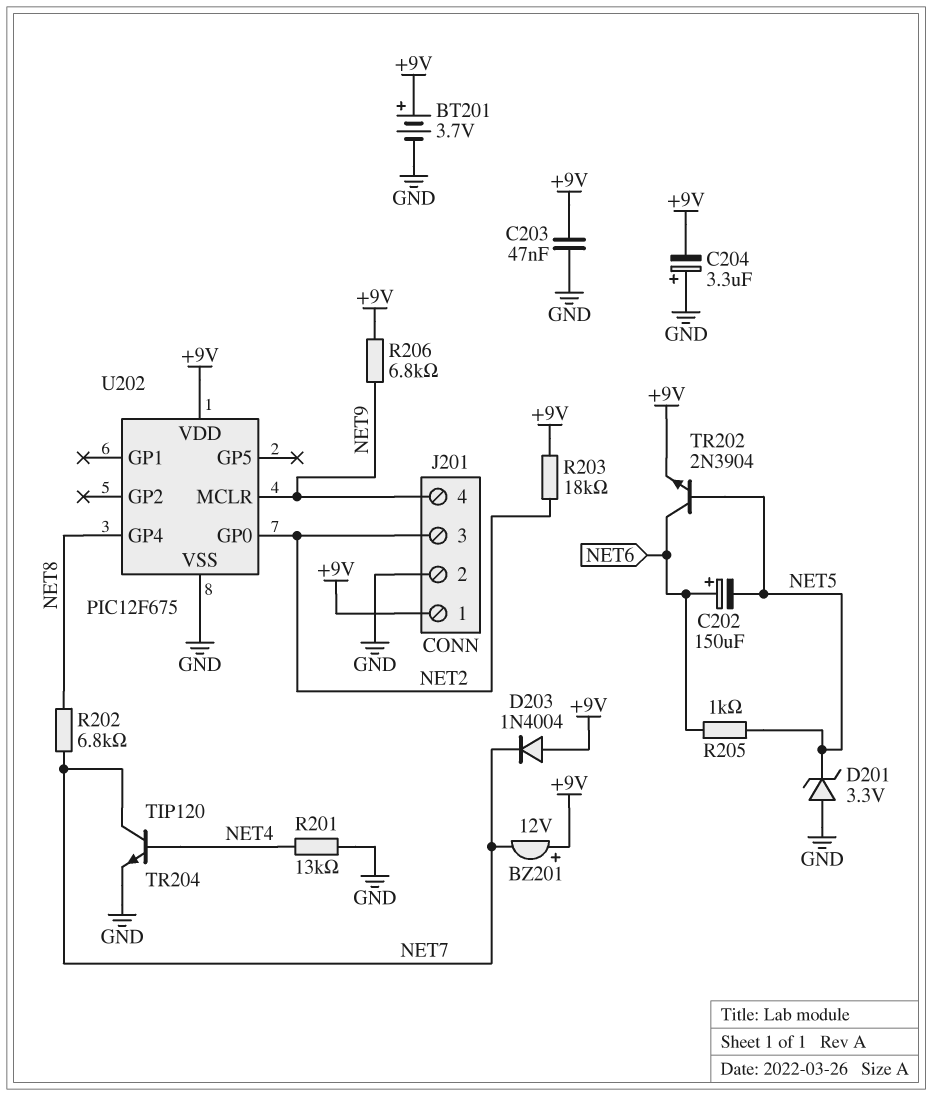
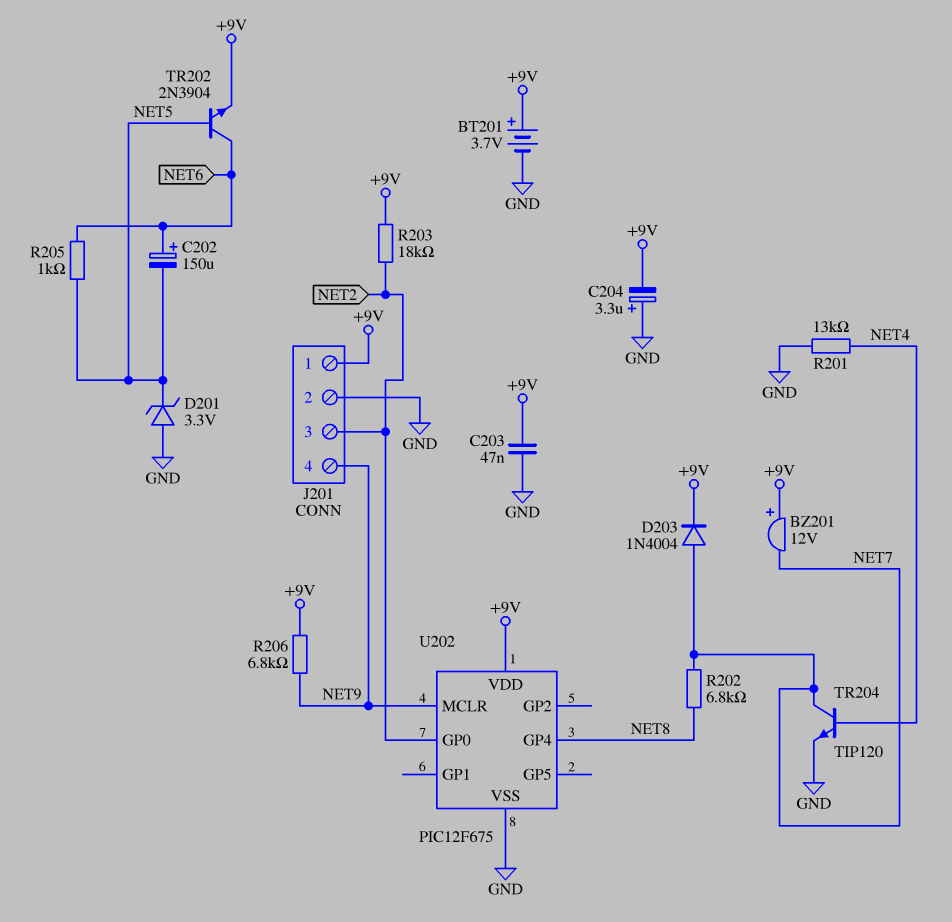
D203: diode 1N4004 (A +9V, K NET7) -> diode 1N4004 (A NET7, K +9V)

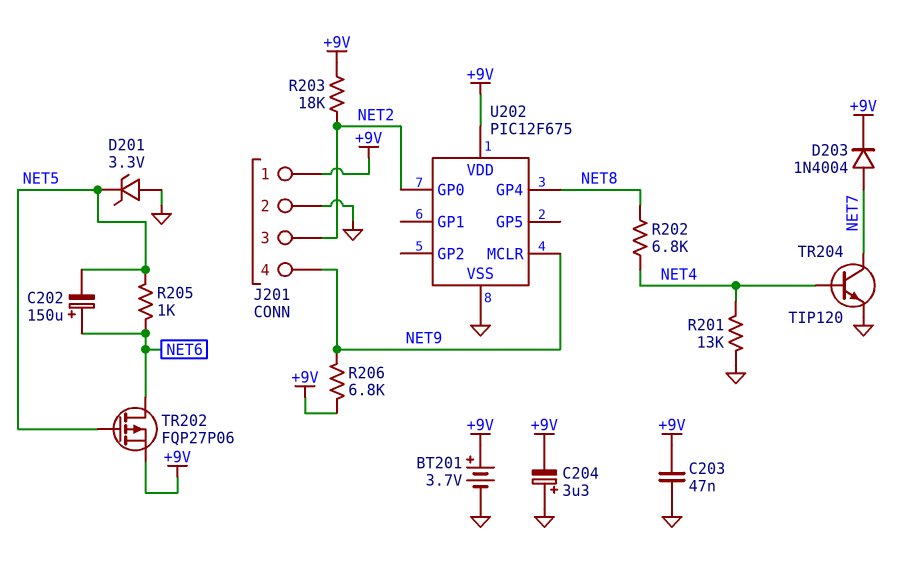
BZ201: buzzer 12V (plus +9V, minus NET7) -> none
R202: 6.8k (NET7, NET8) -> 6.8k (NET4, NET8)
TR202: NPN 2N3904 (B NET5, C NET6, E +9V) -> PMOS FQP27P06 (G NET5, D NET6, S +9V)

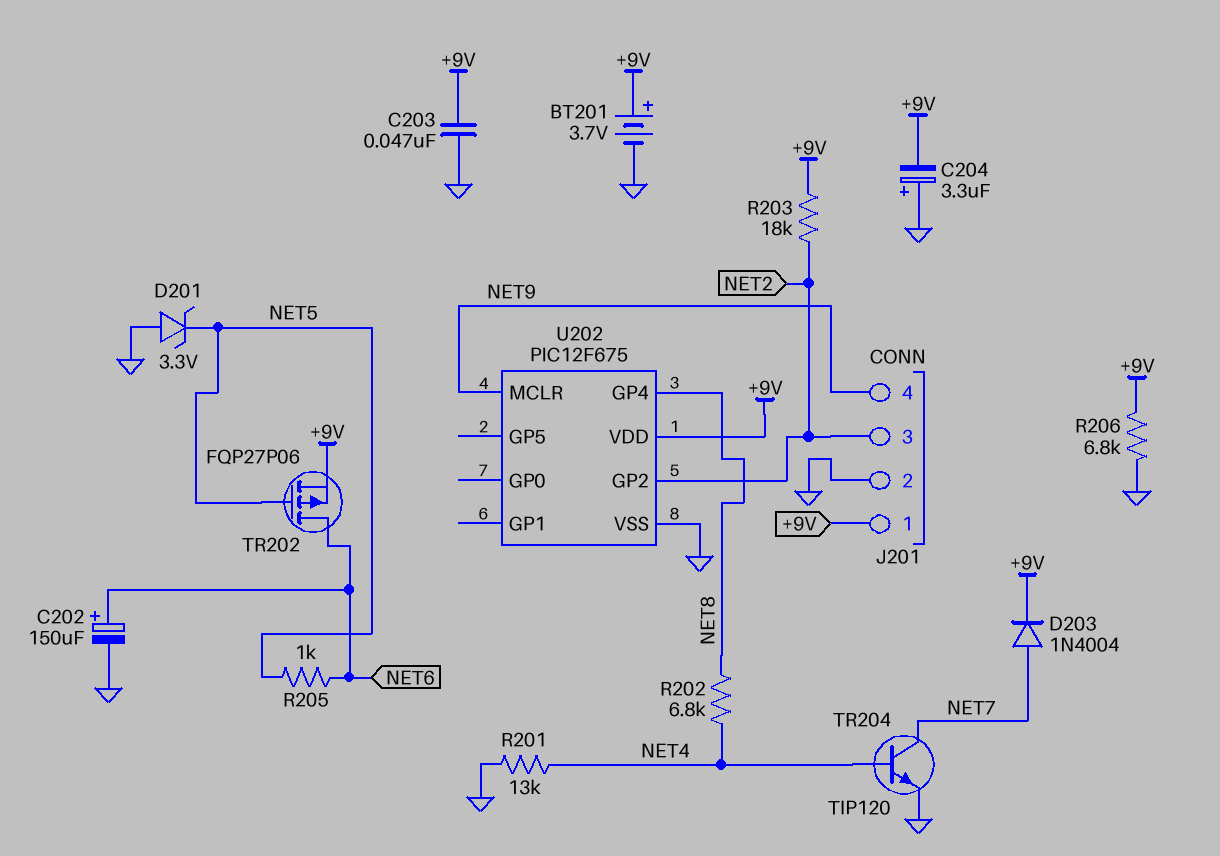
C202: 150uF (plus NET6, minus NET5) -> 150uF (plus NET6, minus GND)
R206: 6.8k (+9V, NET9) -> 6.8k (+9V, GND)
U202 pin GP0: NET2 -> none
U202 pin GP2: none -> NET2

